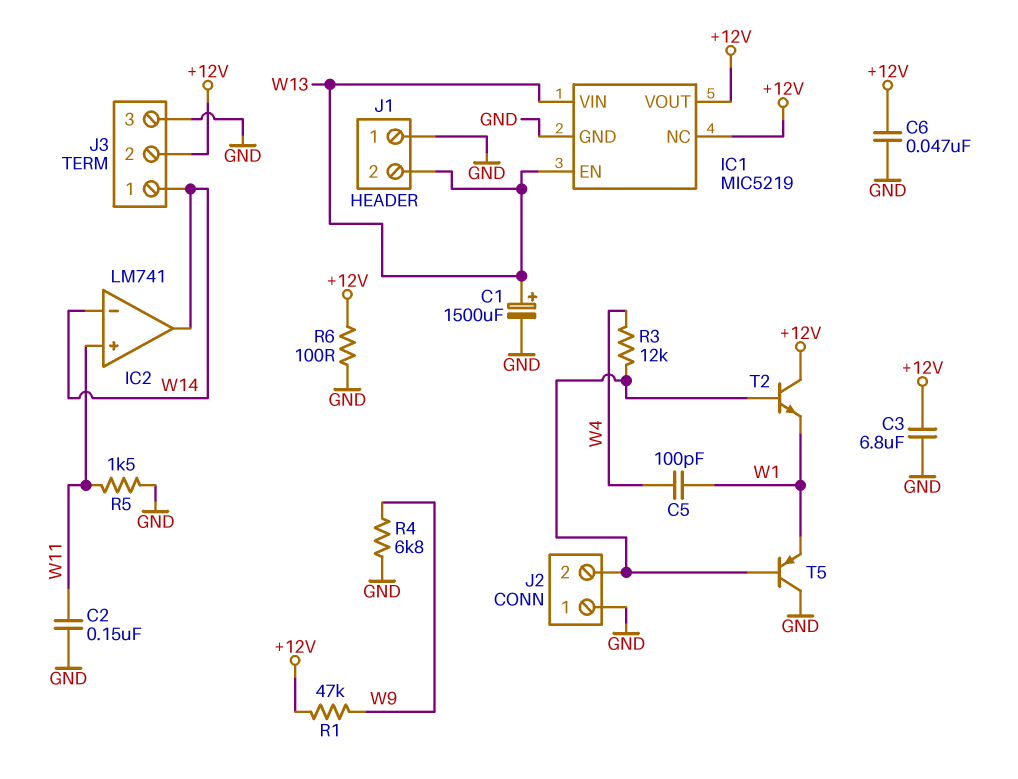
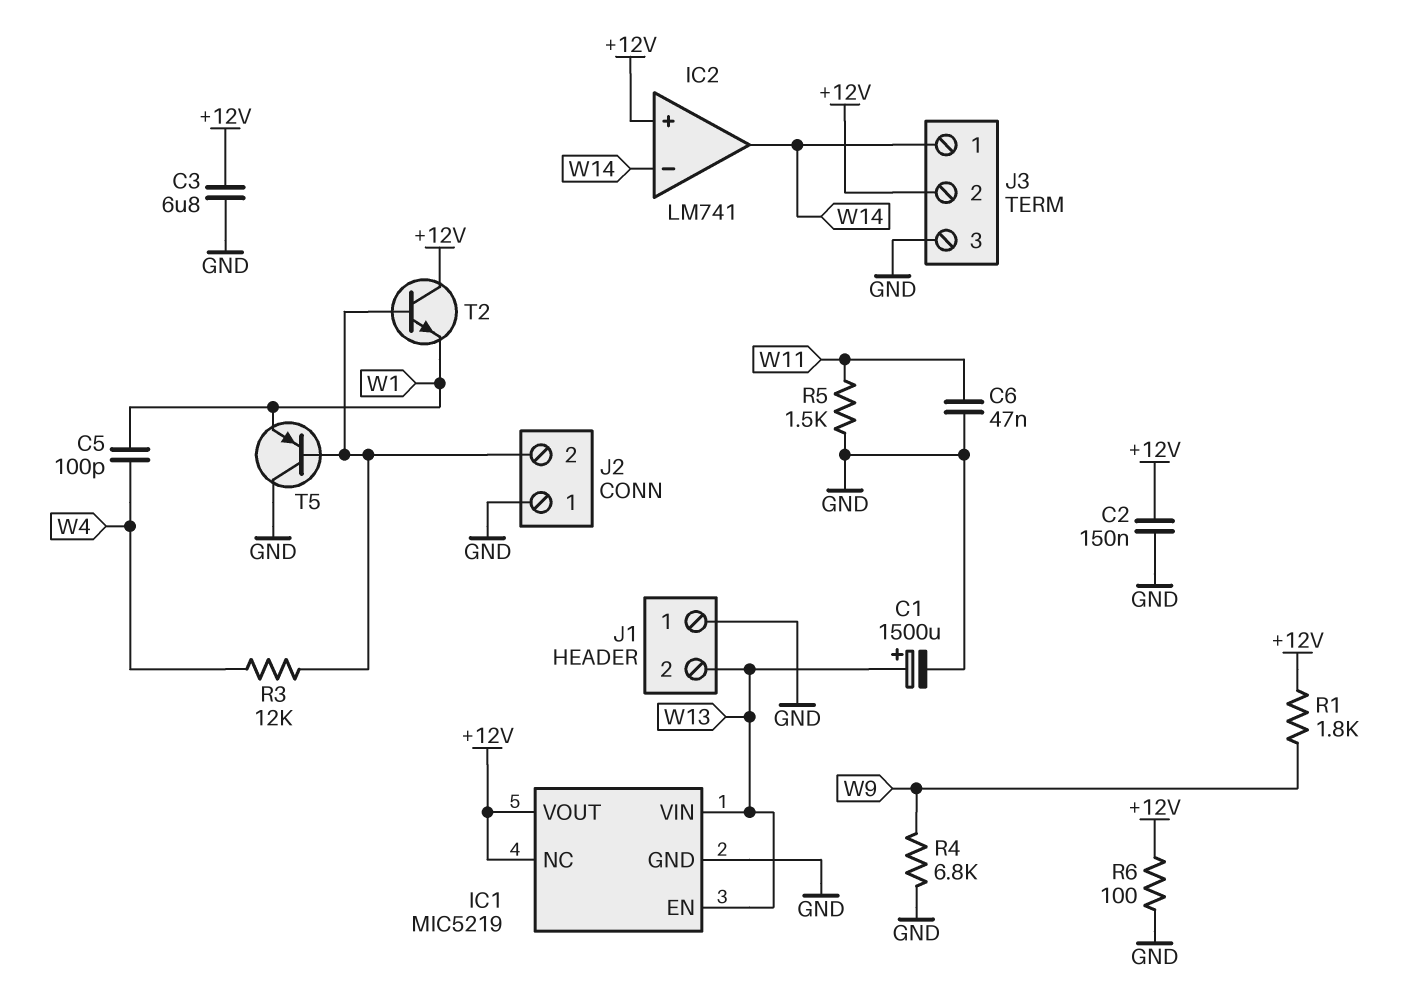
C2: 150nF (GND, W11) -> 150nF (+12V, GND)
C6: 47nF (+12V, GND) -> 47nF (GND, W11)
IC2 pin in+: W11 -> +12V
R1: 47k (+12V, W9) -> 1.8k (+12V, W9)

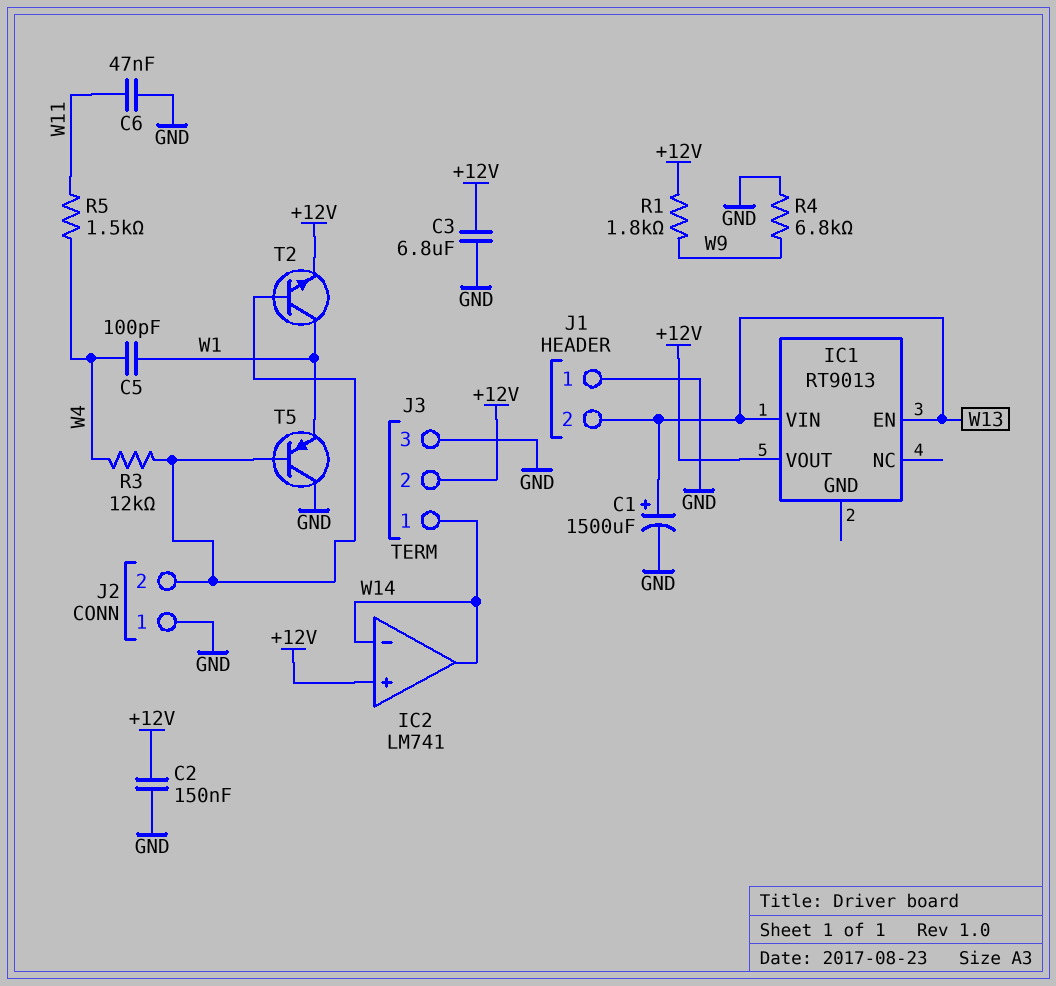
IC1: MIC5219 -> RT9013
IC1 pin GND: GND -> none
IC1 pin NC: +12V -> none
R5: 1.5k (GND, W11) -> 1.5k (W4, W11)
R6: 100 (+12V, GND) -> none
T2: NPN (B J2/2, C +12V, E W1) -> NPN (B J2/2, C W1, E +12V)

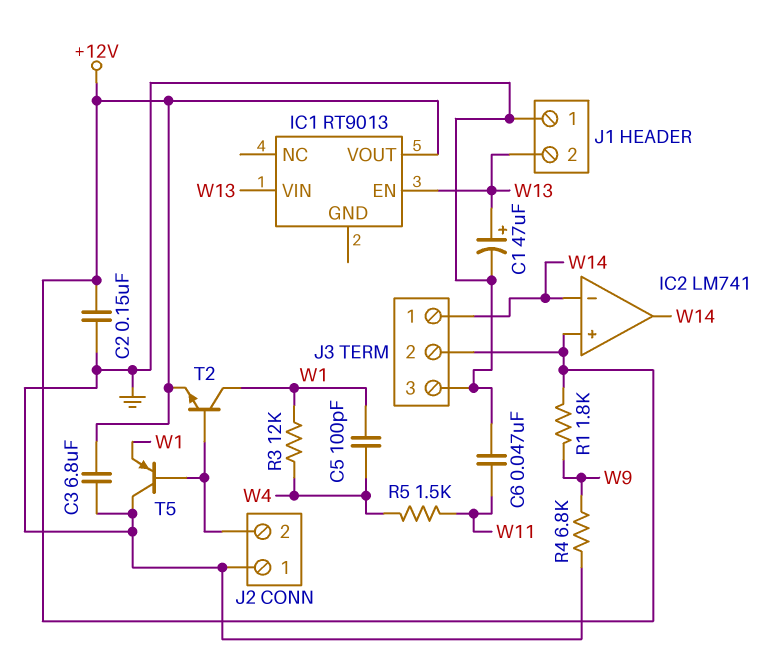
C1: 1500uF (plus W13, minus GND) -> 47uF (plus W13, minus GND)
R3: 12k (J2/2, W4) -> 12k (W1, W4)

